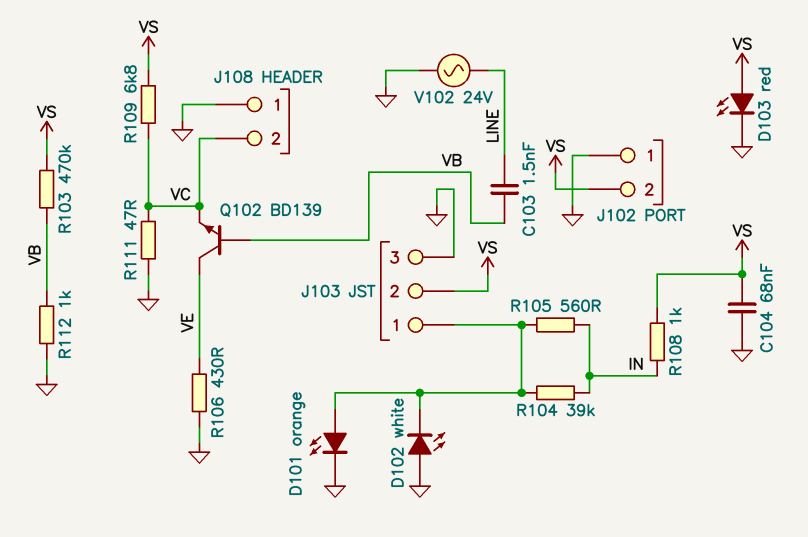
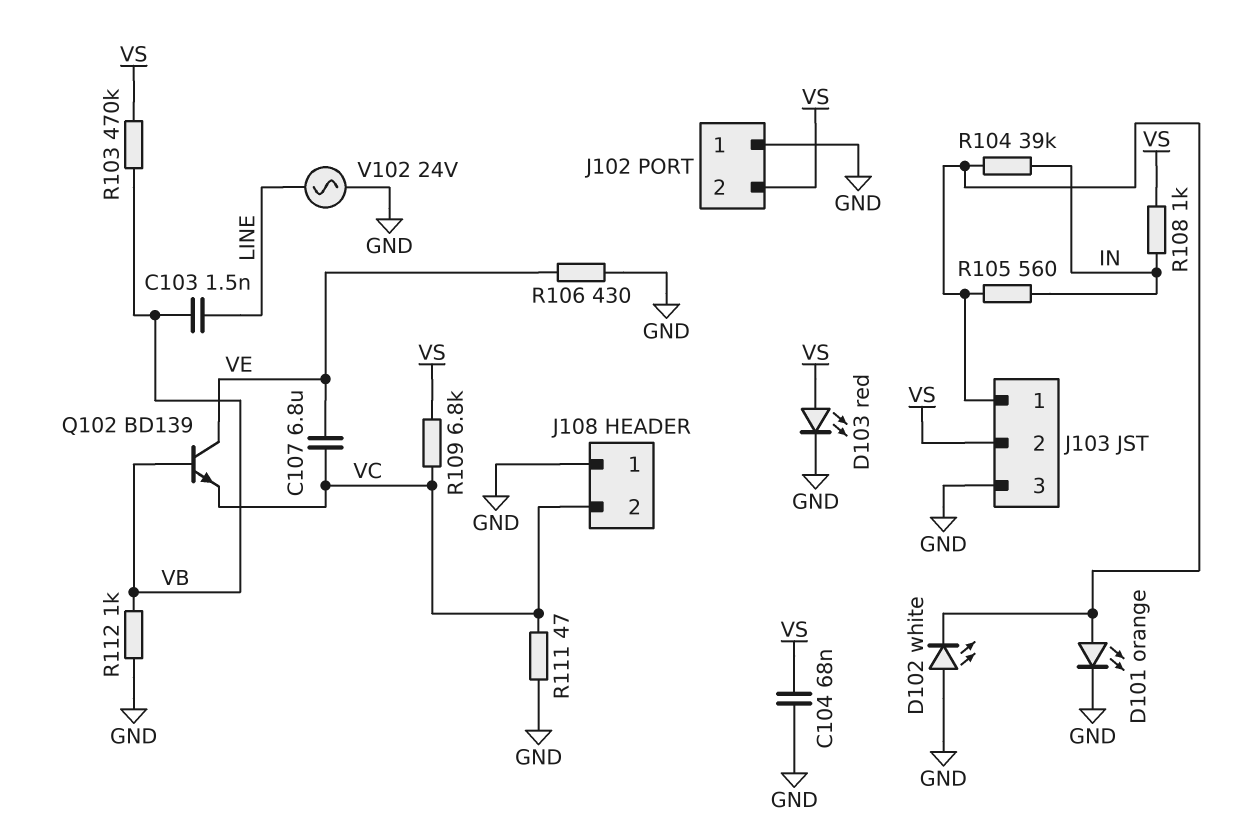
C107: none -> 6.8uF (VC, VE)

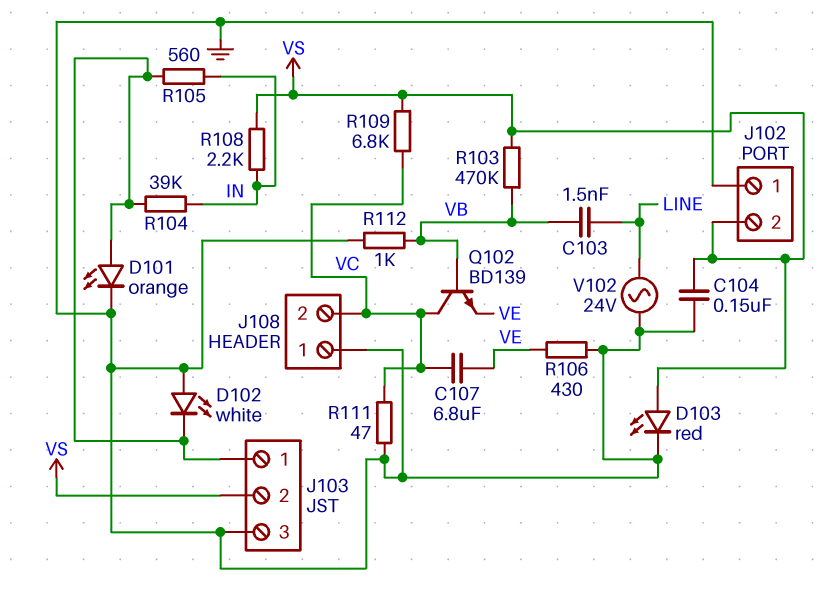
C104: 68nF (GND, VS) -> 150nF (GND, VS)
Q102: NPN BD139 (B VB, C VE, E VC) -> NPN BD139 (B VB, C VC, E VE)
R108: 1k (IN, VS) -> 2.2k (IN, VS)

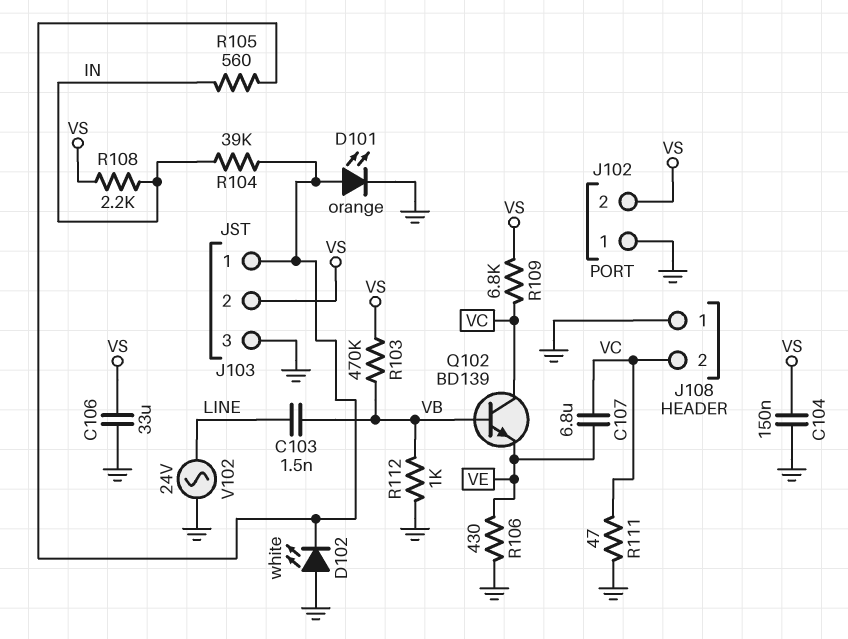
C106: none -> 33uF (GND, VS)
D103: LED red (A VS, K GND) -> none

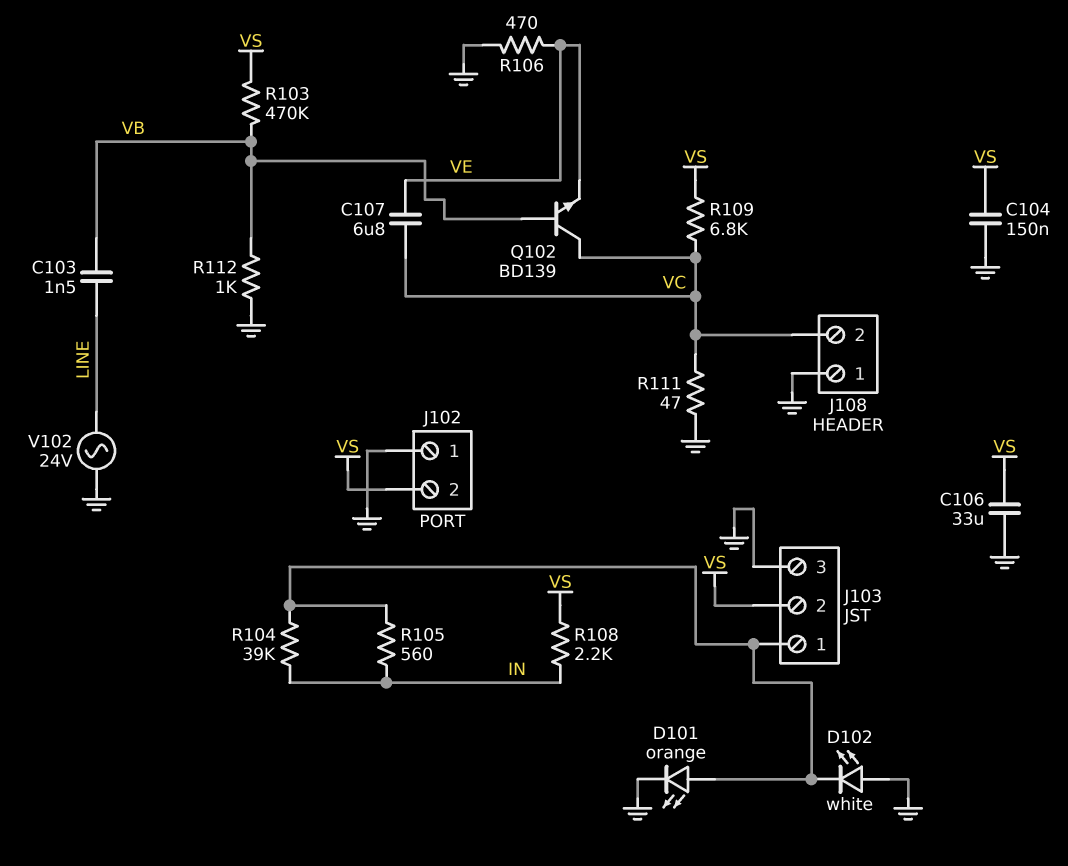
R106: 430 (GND, VE) -> 470 (GND, VE)

